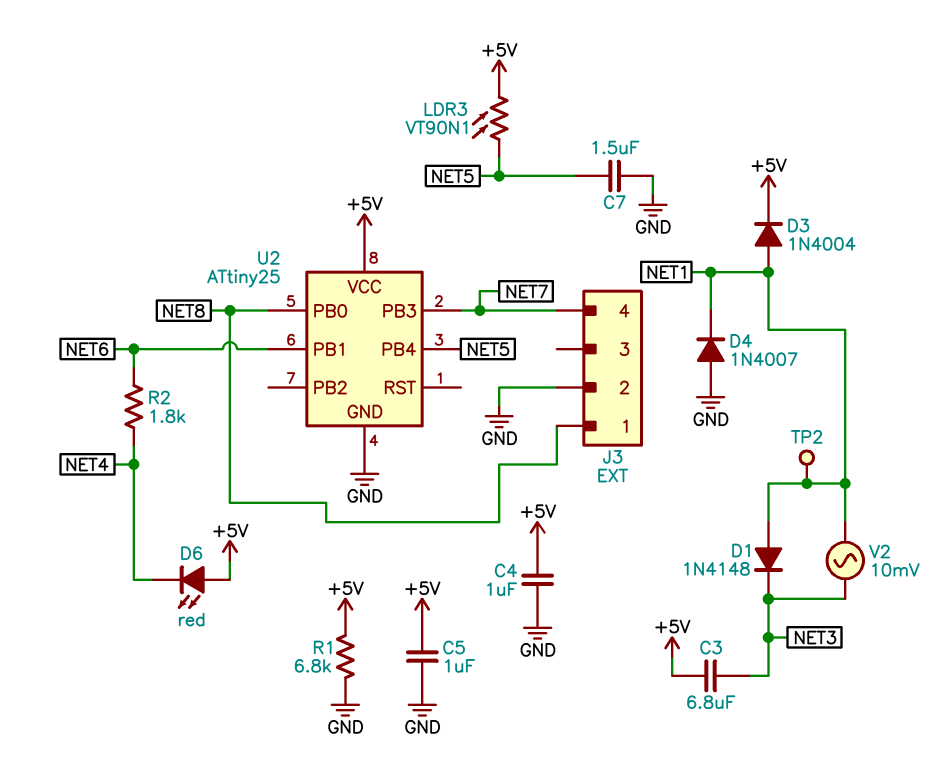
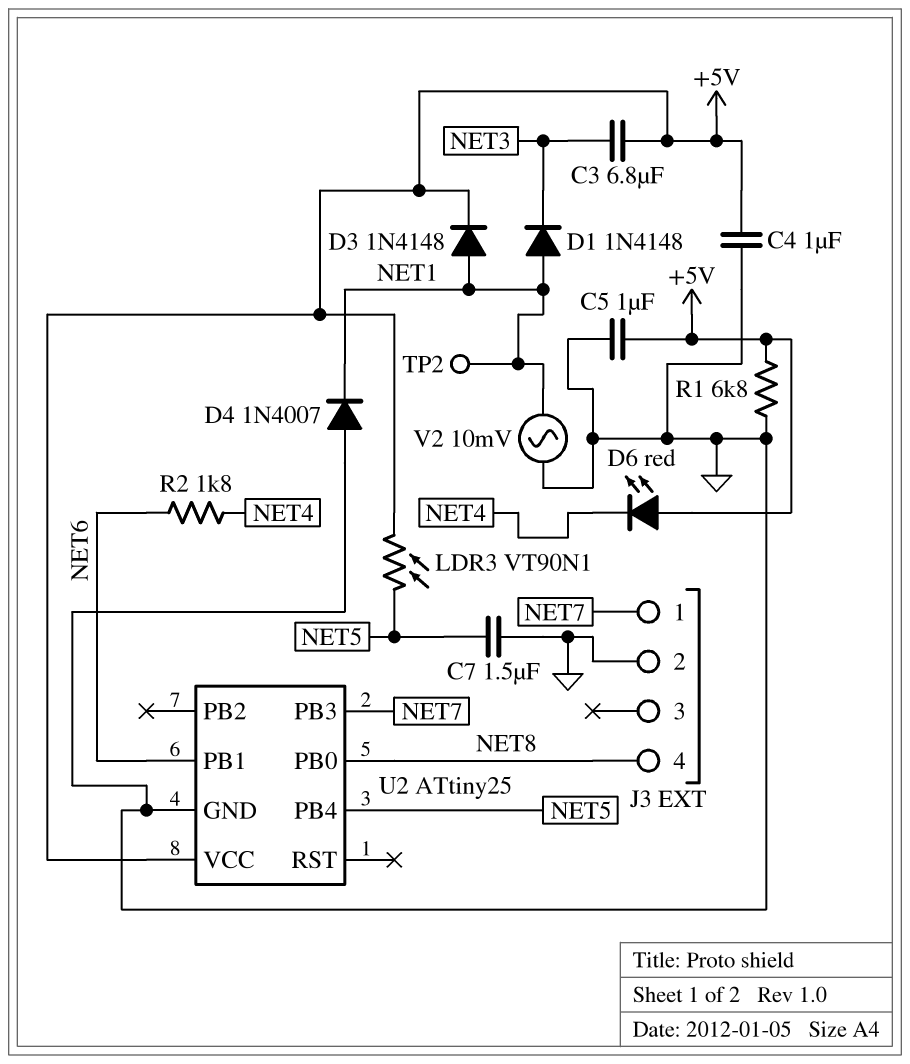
D3: diode 1N4004 (A NET1, K +5V) -> diode 1N4148 (A NET1, K +5V)
J3 pin 1: NET8 -> NET7
J3 pin 4: NET7 -> NET8
V2: AC 10mV (NET1, NET3) -> AC 10mV (GND, NET1)

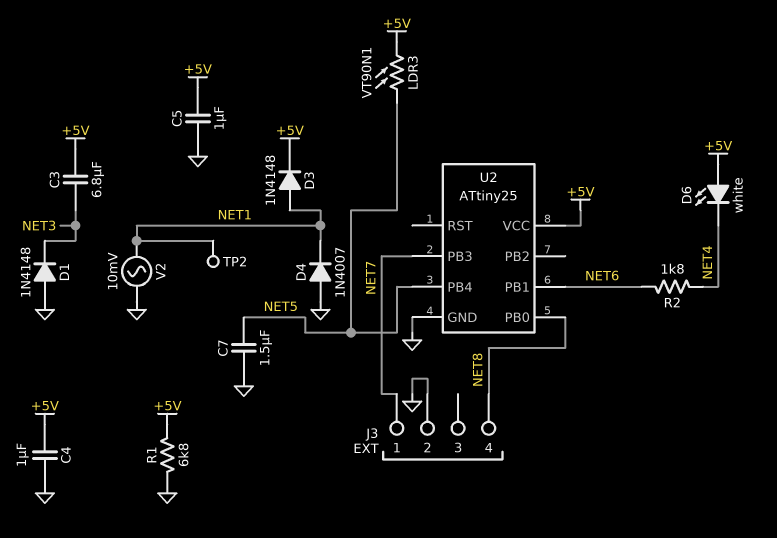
D1: diode 1N4148 (A NET1, K NET3) -> diode 1N4148 (A GND, K NET3)
D6: LED red (A +5V, K NET4) -> LED white (A +5V, K NET4)

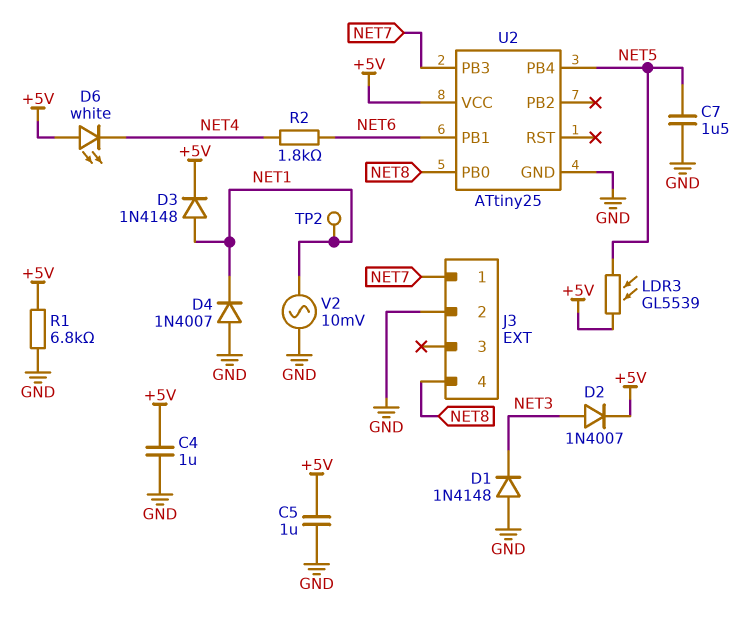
C3: 6.8uF (+5V, NET3) -> none
D2: none -> diode 1N4007 (A NET3, K +5V)
LDR3: VT90N1 (+5V, NET5) -> GL5539 (+5V, NET5)

